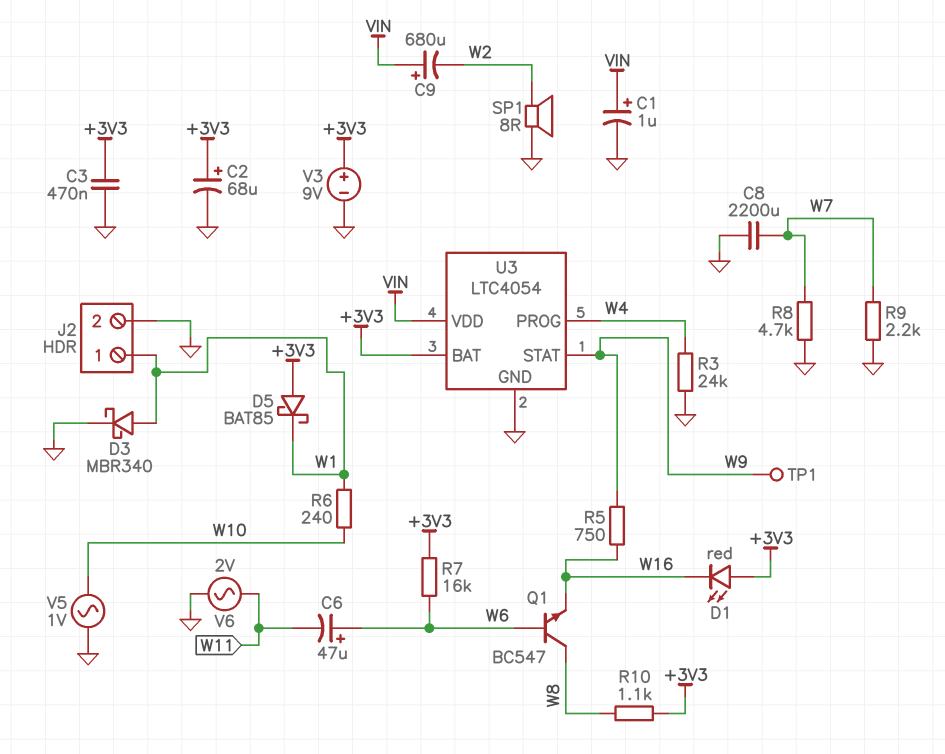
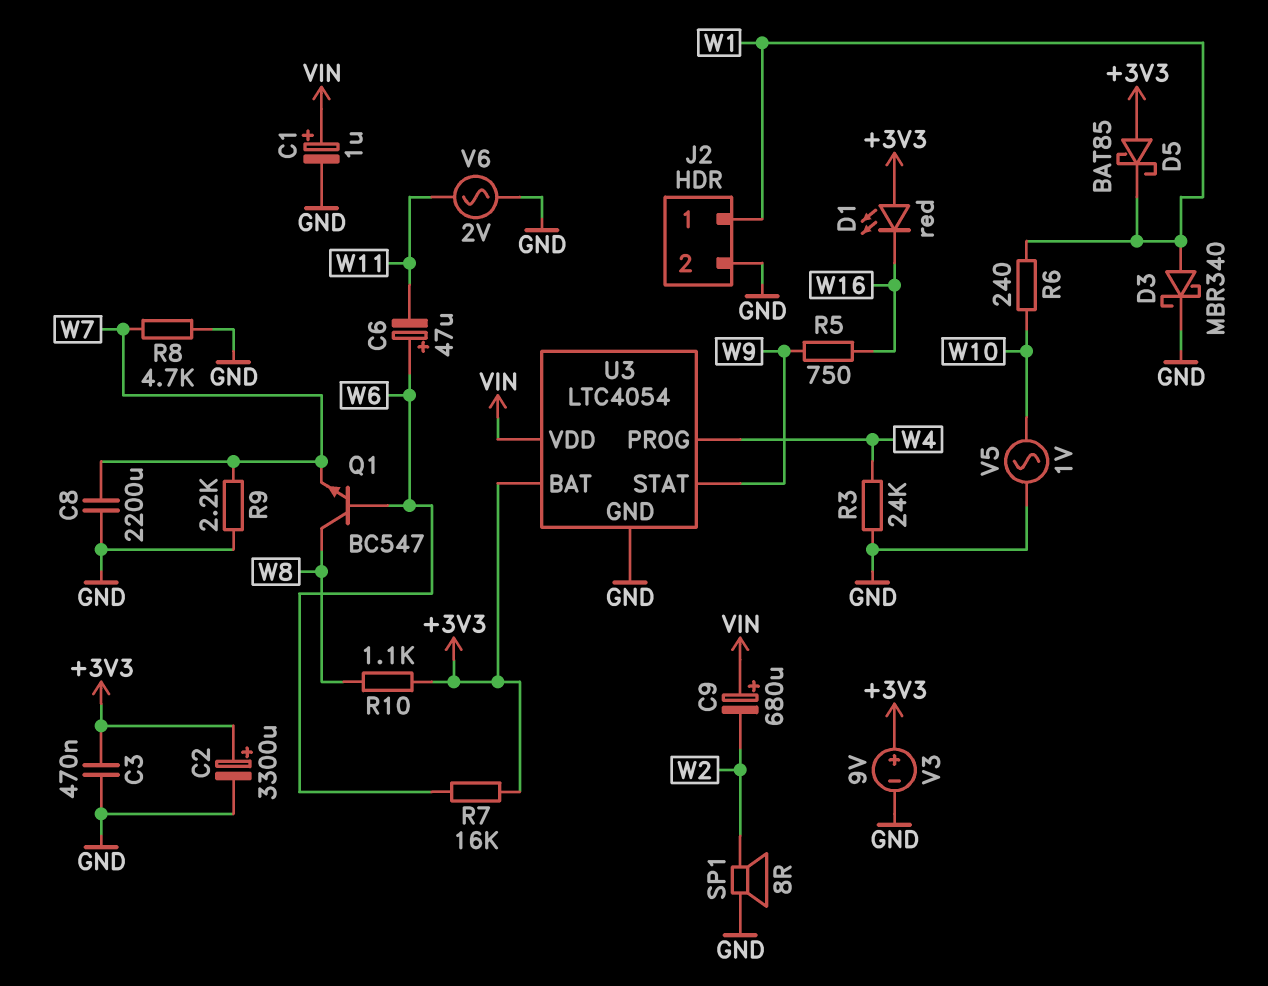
C2: 68uF (plus +3V3, minus GND) -> 3300uF (plus +3V3, minus GND)
Q1: NPN BC547 (B W6, C W8, E W16) -> NPN BC547 (B W6, C W8, E W7)
TP1: test point (W9) -> none

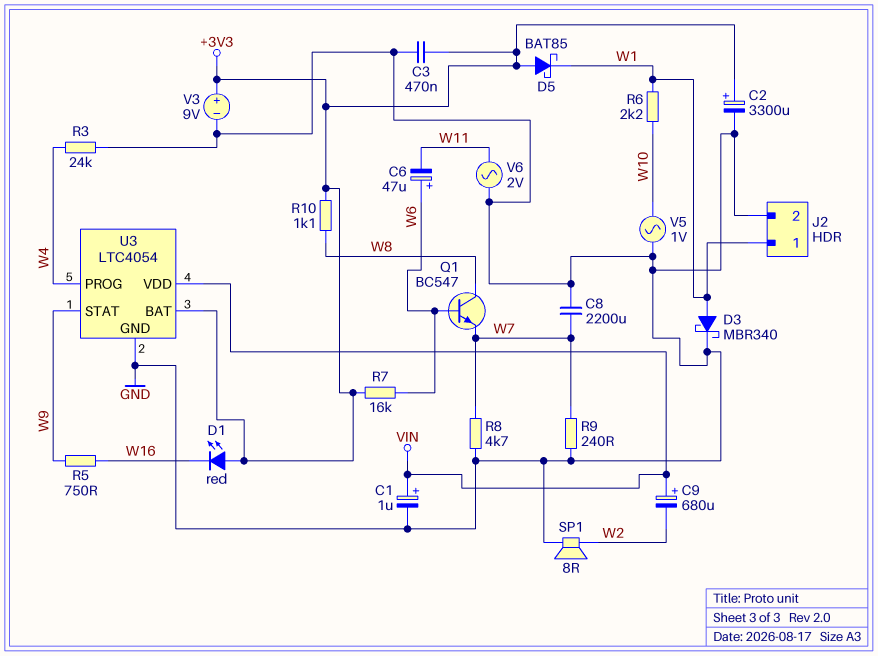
R6: 240 (W1, W10) -> 2.2k (W1, W10)
R9: 2.2k (GND, W7) -> 240 (GND, W7)

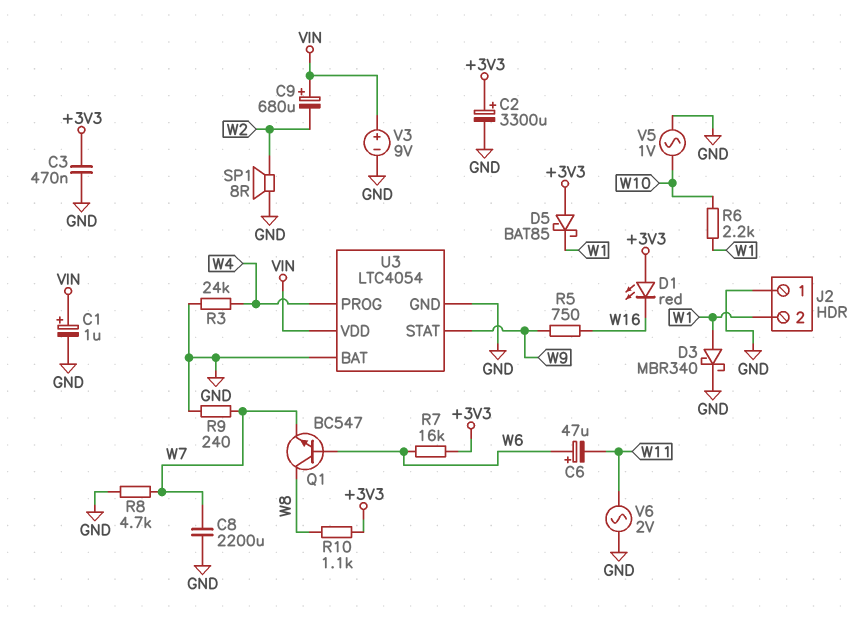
J2 pin 1: W1 -> GND
J2 pin 2: GND -> W1
U3 pin BAT: +3V3 -> GND
V3: 9V (plus +3V3, minus GND) -> 9V (plus VIN, minus GND)

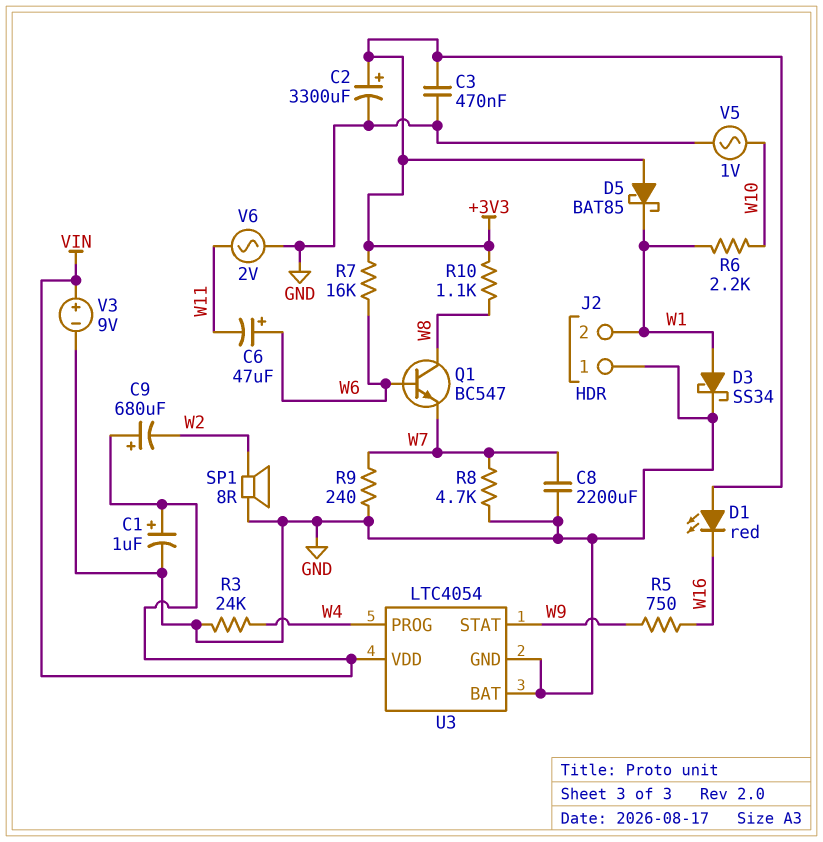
D3: schottky MBR340 (A W1, K GND) -> schottky SS34 (A W1, K GND)

